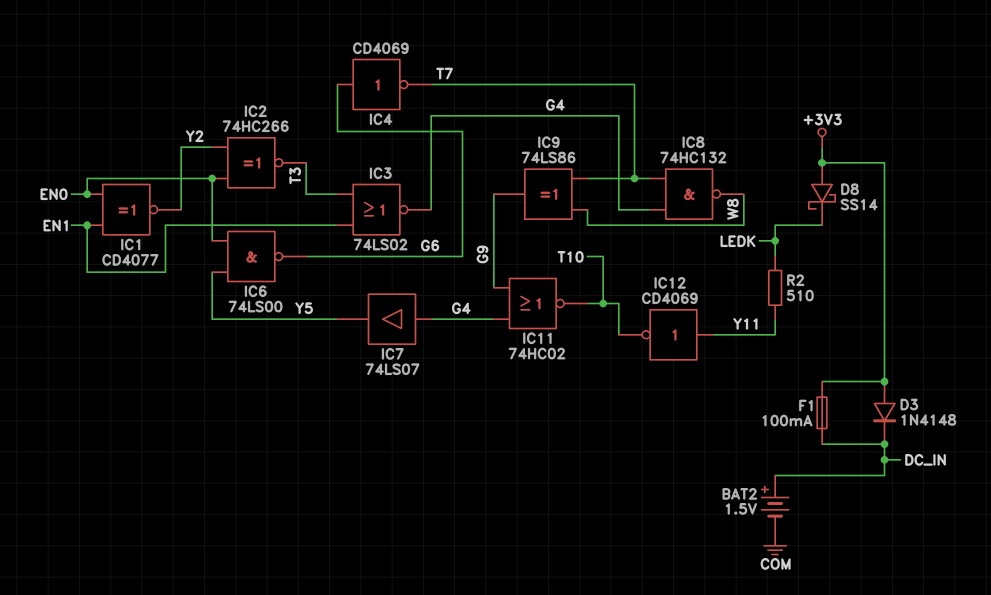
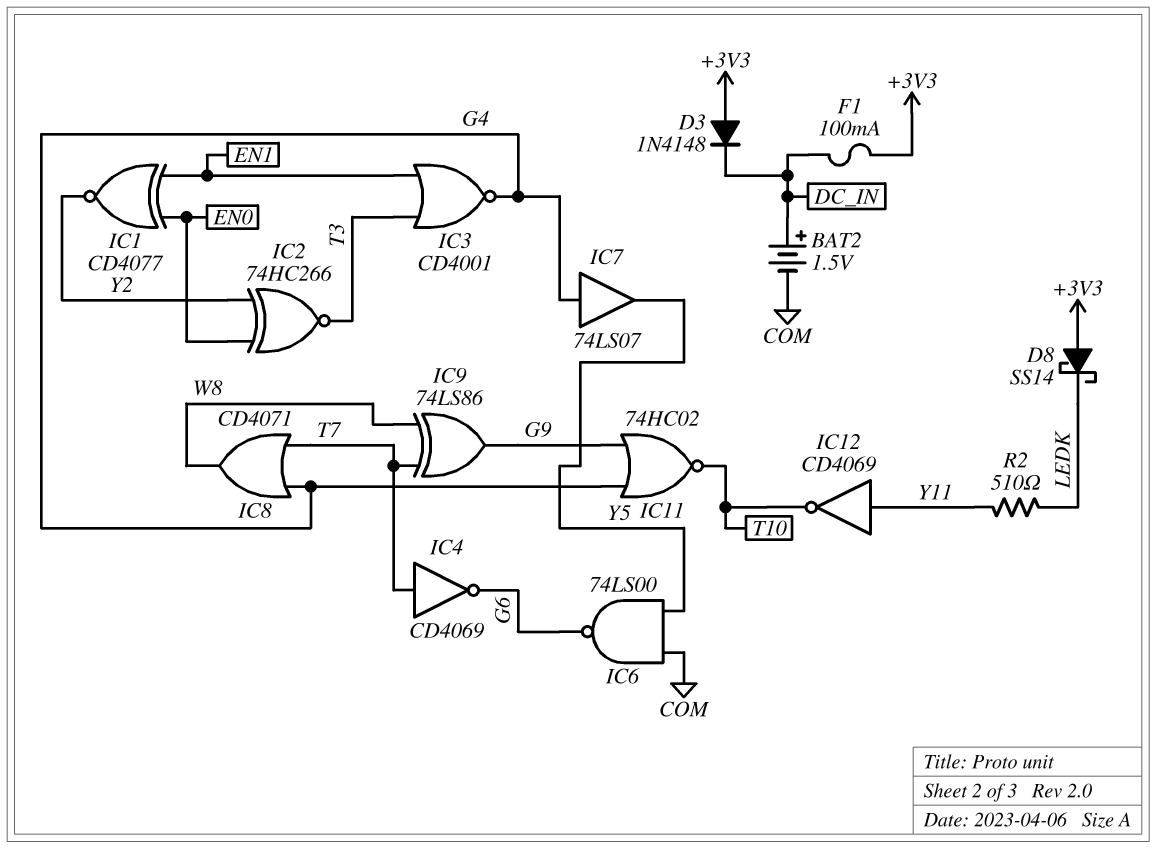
IC3: NOR 74LS02 (in EN1, in T3, out G4) -> NOR CD4001 (in EN1, in T3, out G4)
IC4: NOT CD4069 (in G6, out T7) -> NOT CD4069 (in T7, out G6)
IC6: NAND 74LS00 (in EN0, in Y5, out G6) -> NAND 74LS00 (in COM, in Y5, out G6)
IC8: NAND 74HC132 (in G4, in T7, out W8) -> OR CD4071 (in G4, in T7, out W8)

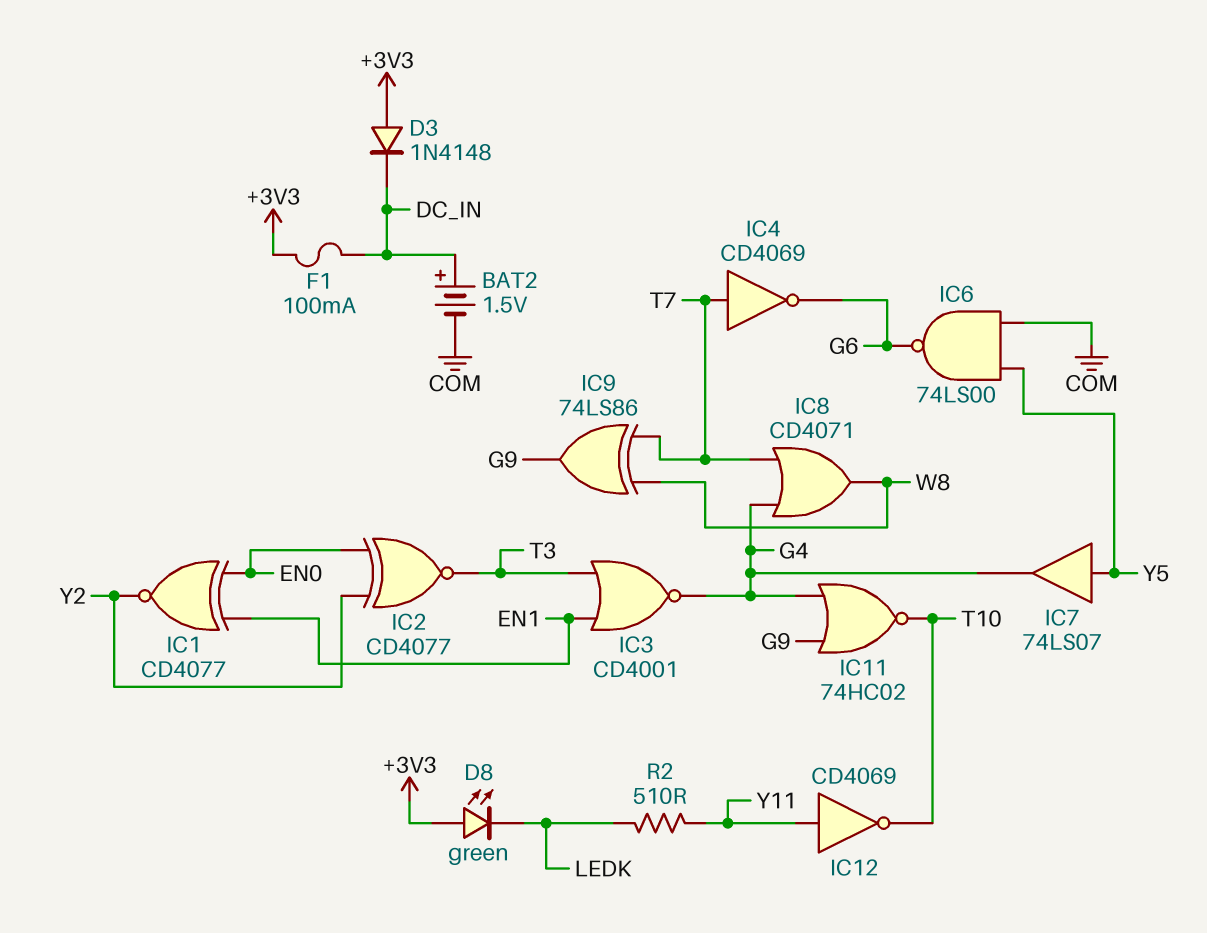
D8: schottky SS14 (A +3V3, K LEDK) -> LED green (A +3V3, K LEDK)
IC2: XNOR 74HC266 (in EN0, in Y2, out T3) -> XNOR CD4077 (in EN0, in Y2, out T3)
IC7: buffer 74LS07 (in G4, out Y5) -> buffer 74LS07 (in Y5, out G4)

